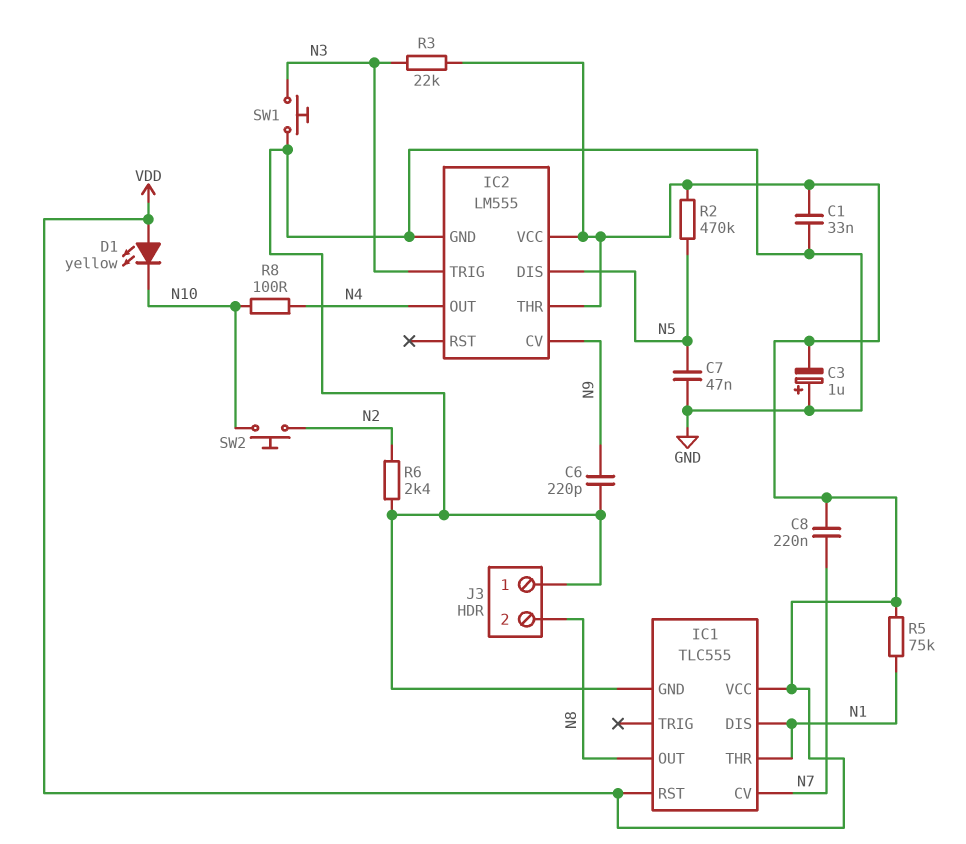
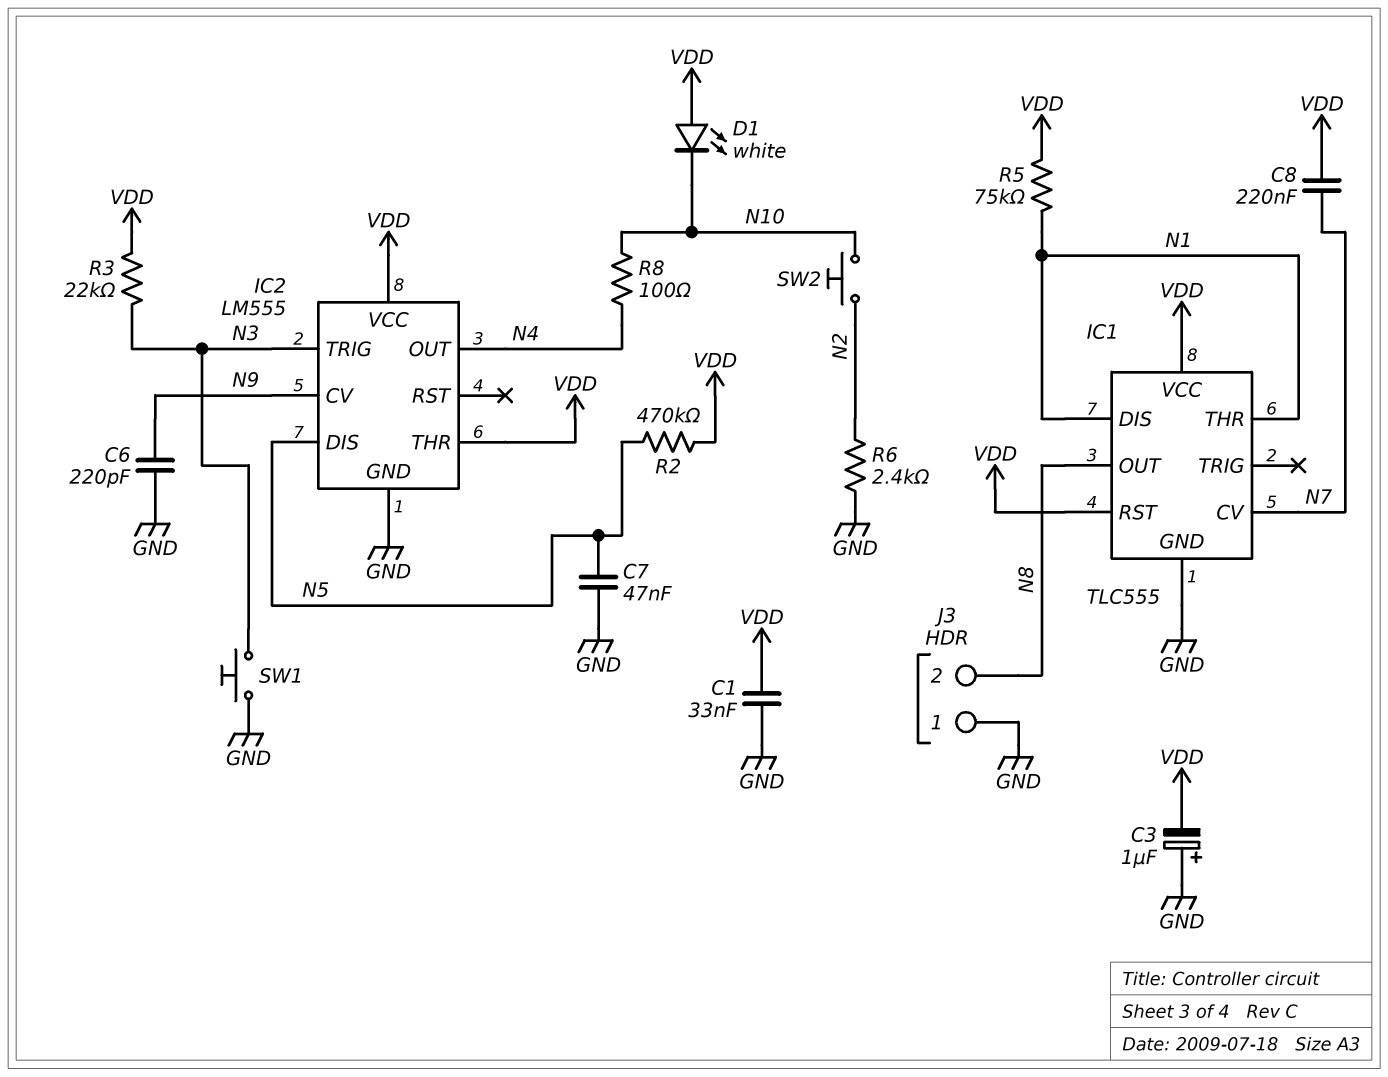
D1: LED yellow (A VDD, K N10) -> LED white (A VDD, K N10)

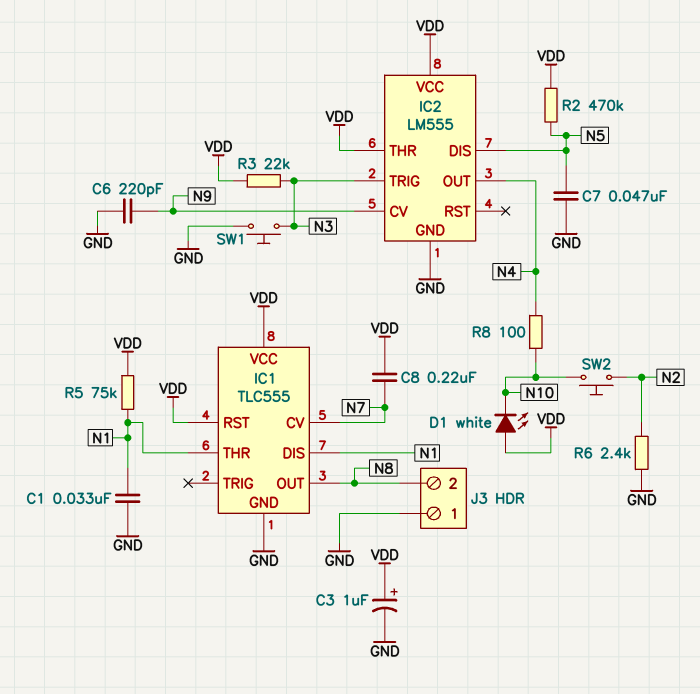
C1: 33nF (GND, VDD) -> 33nF (GND, N1)
C3: 1uF (plus GND, minus VDD) -> 1uF (plus VDD, minus GND)

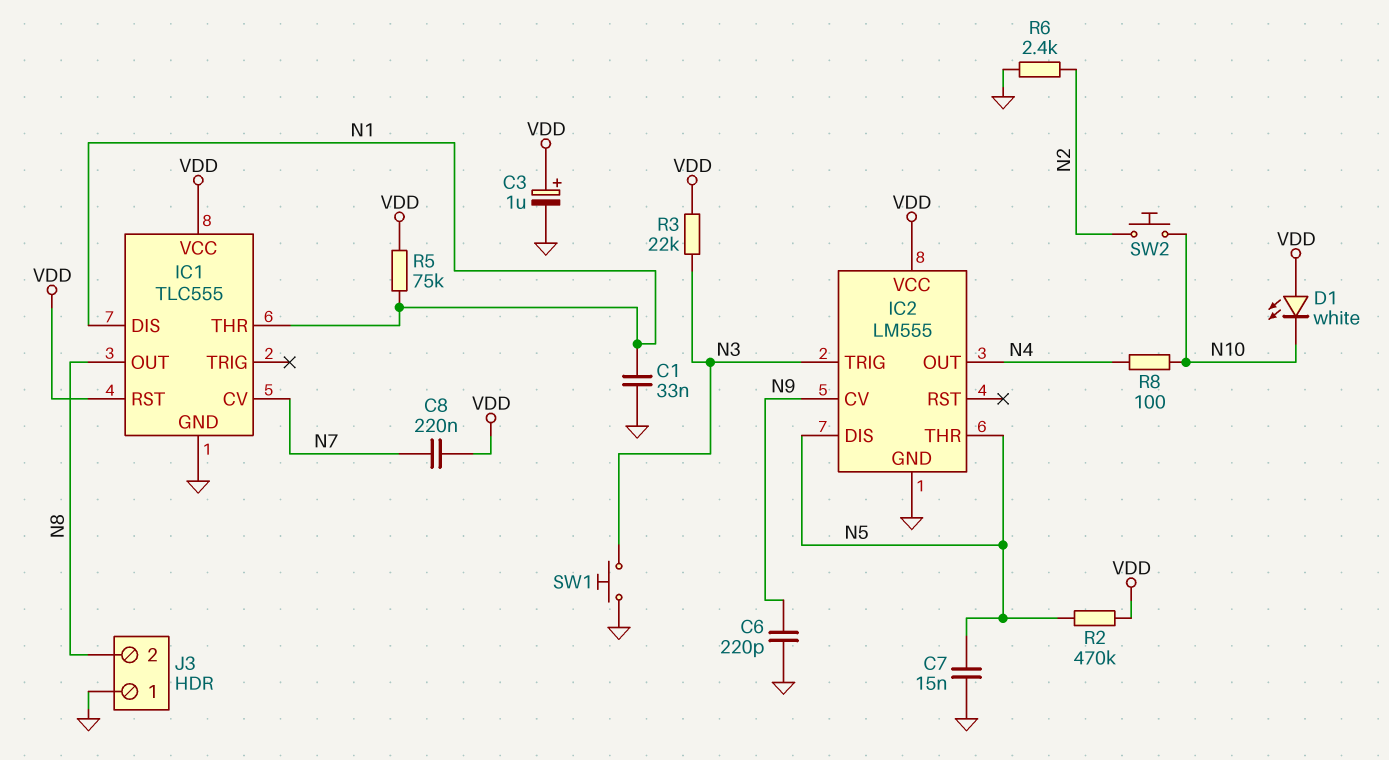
C7: 47nF (GND, N5) -> 15nF (GND, N5)
IC2 pin THR: VDD -> N5

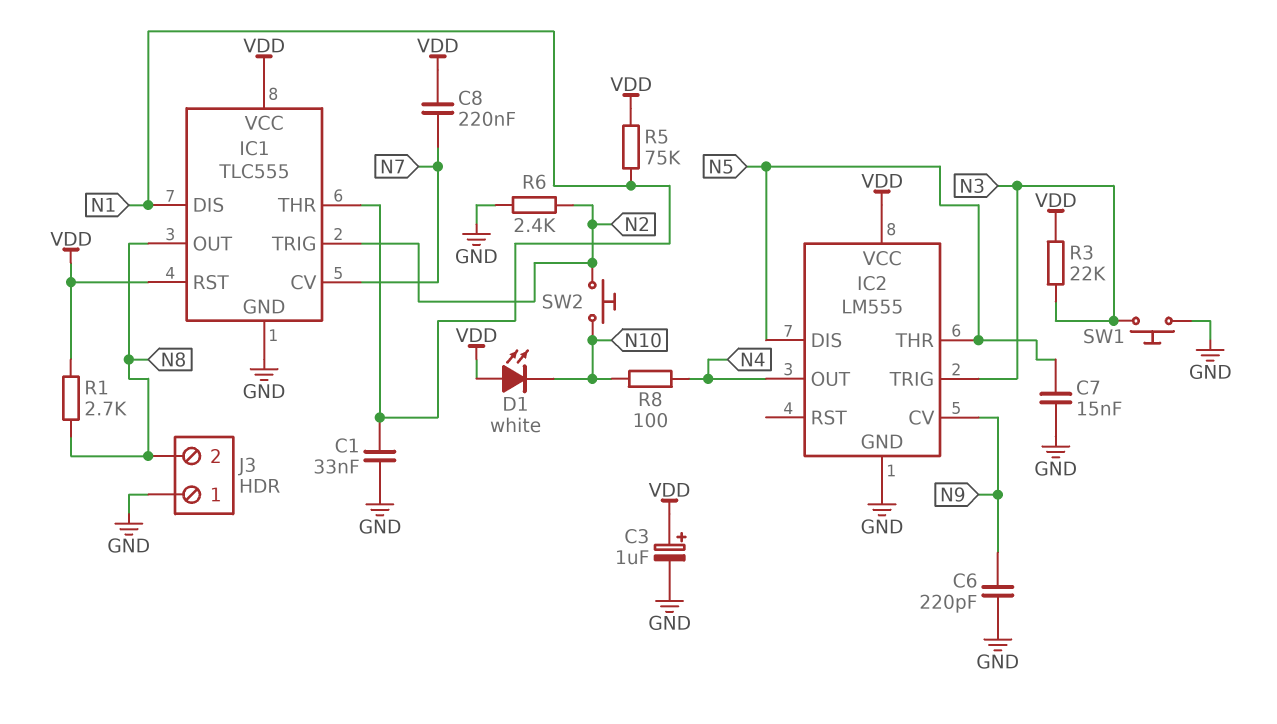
IC1 pin TRIG: none -> N2
R1: none -> 2.7k (N8, VDD)
R2: 470k (N5, VDD) -> none

